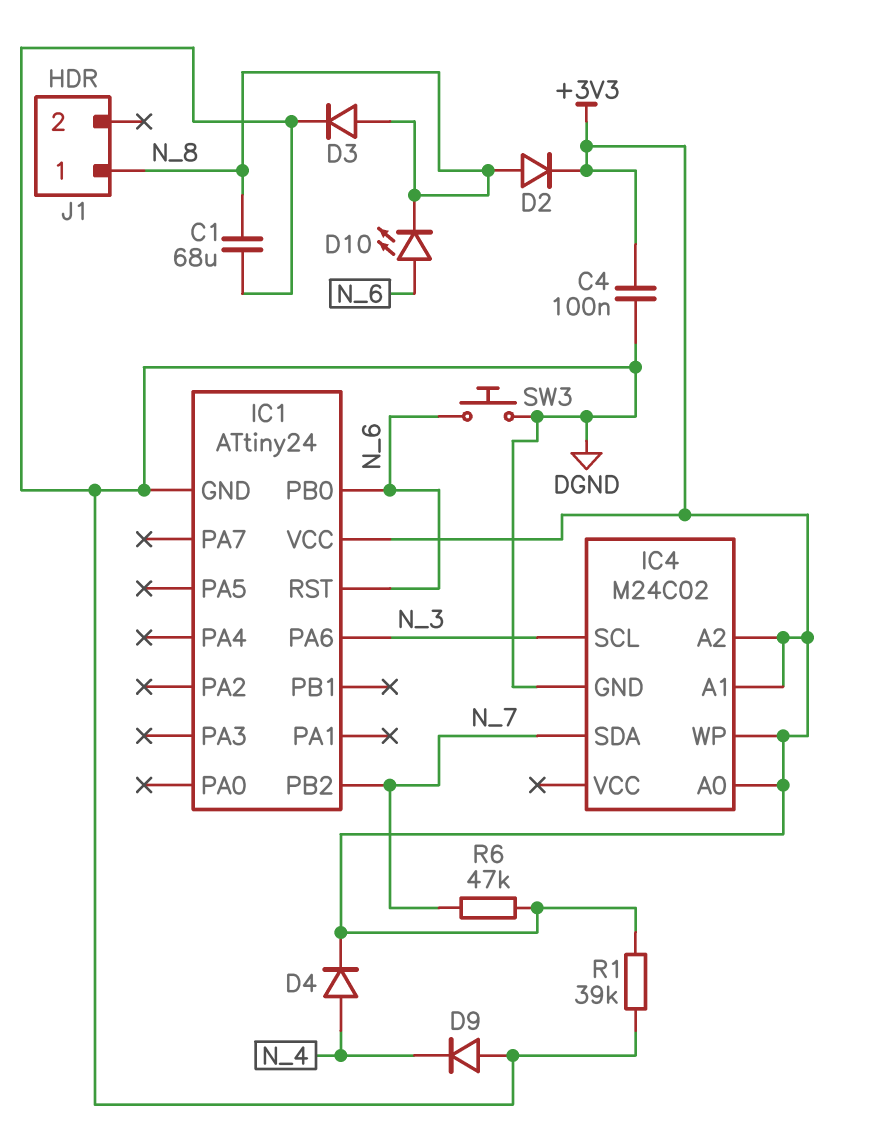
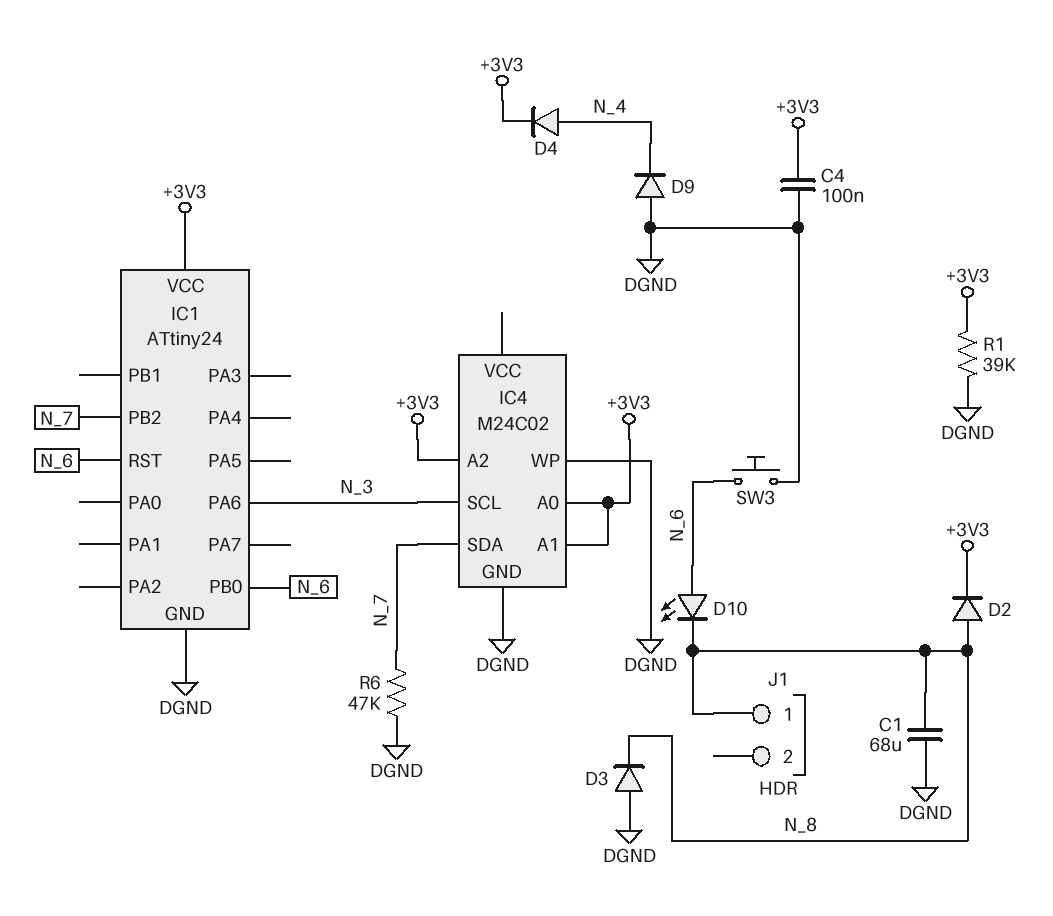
D3: diode (A N_8, K DGND) -> diode (A DGND, K N_8)
IC4 pin WP: +3V3 -> DGND
R6: 47k (+3V3, N_7) -> 47k (DGND, N_7)

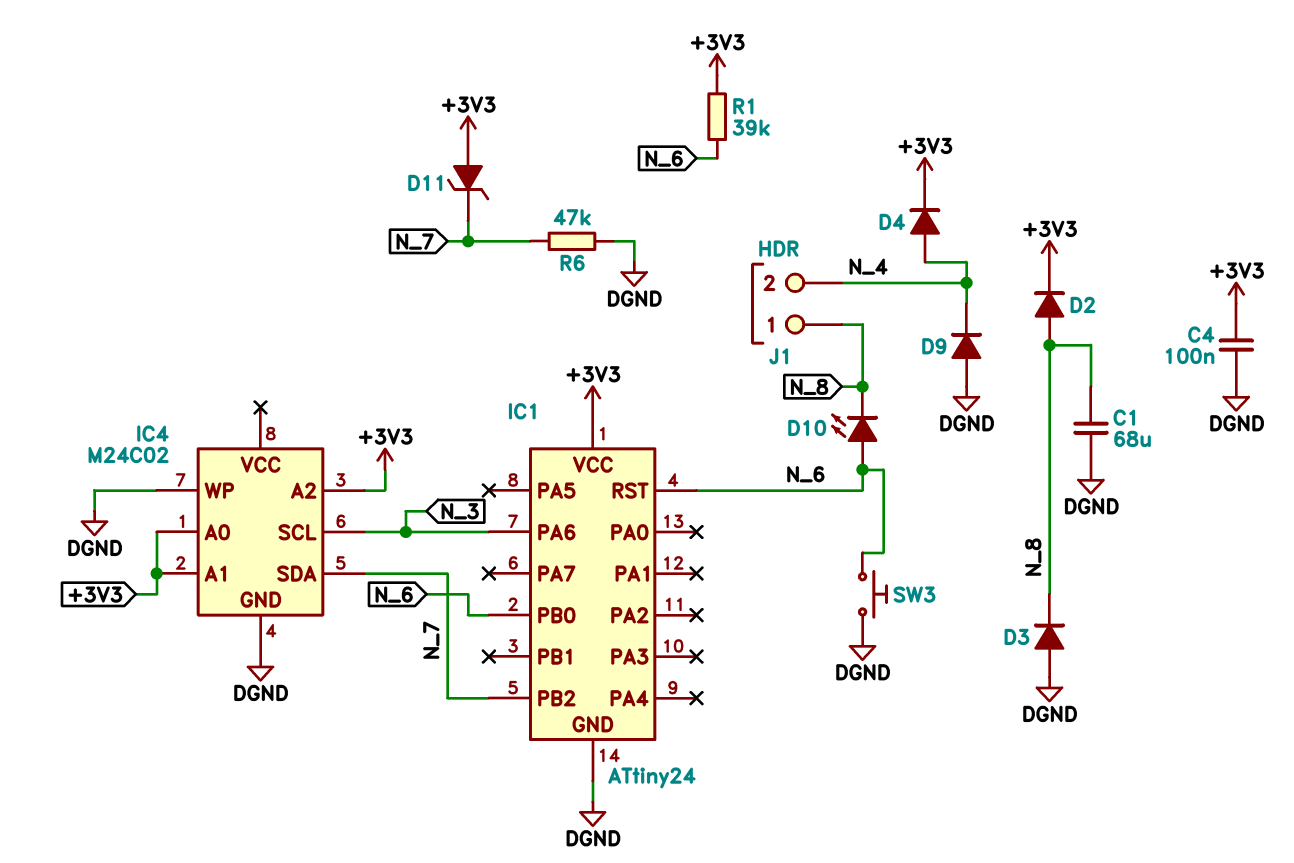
D11: none -> zener (A +3V3, K N_7)
J1 pin 2: none -> N_4
R1: 39k (+3V3, DGND) -> 39k (+3V3, N_6)

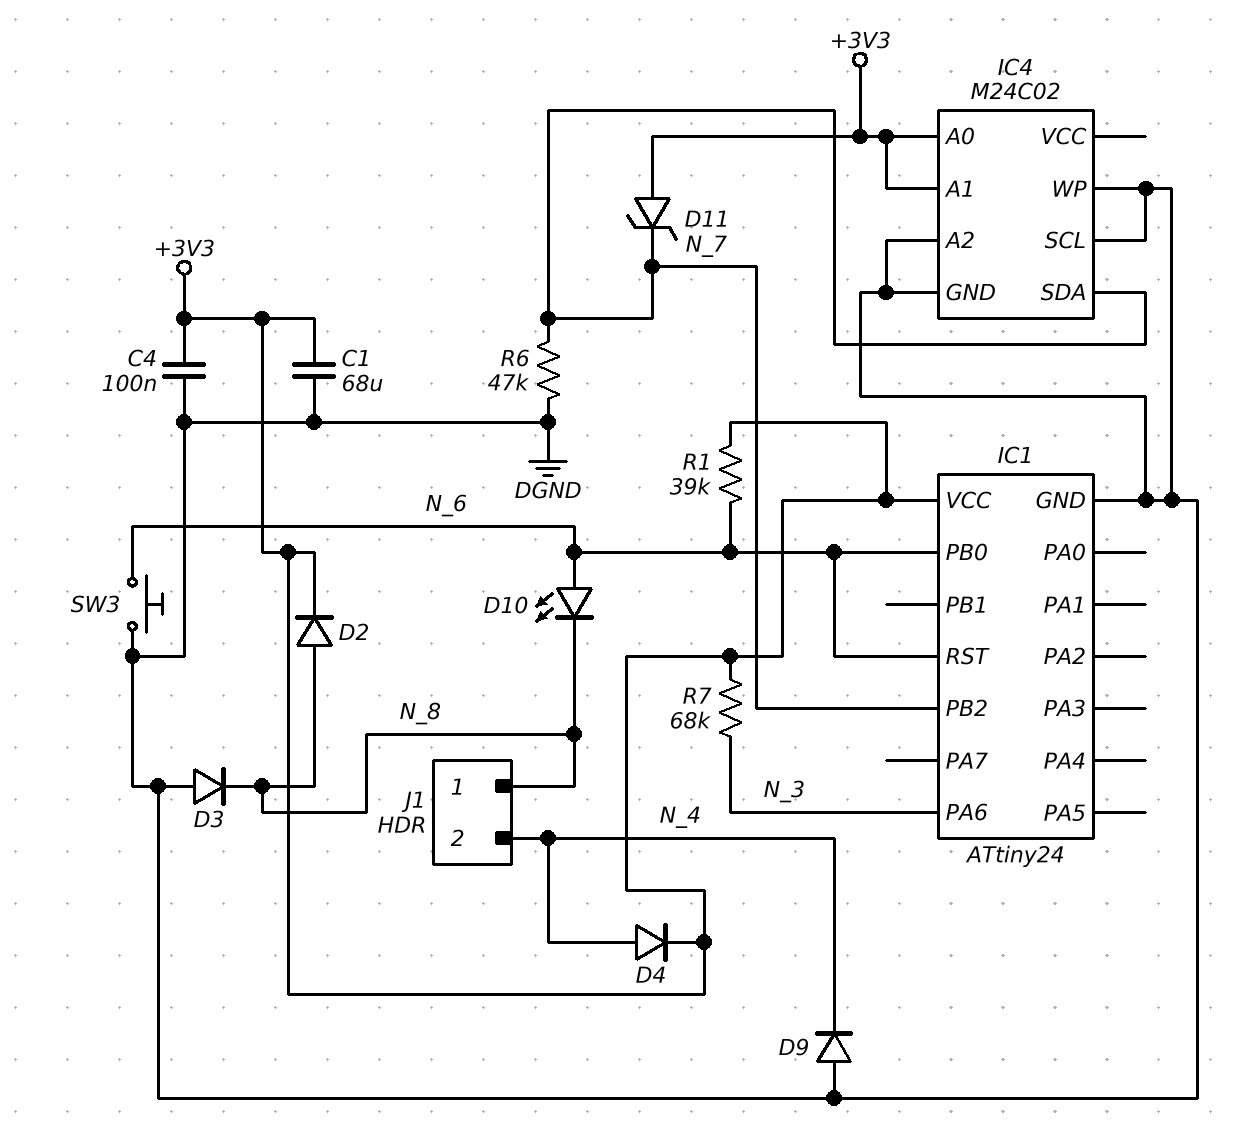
C1: 68uF (DGND, N_8) -> 68uF (+3V3, DGND)
IC4 pin A2: +3V3 -> DGND
IC4 pin SCL: N_3 -> DGND
R7: none -> 68k (+3V3, N_3)

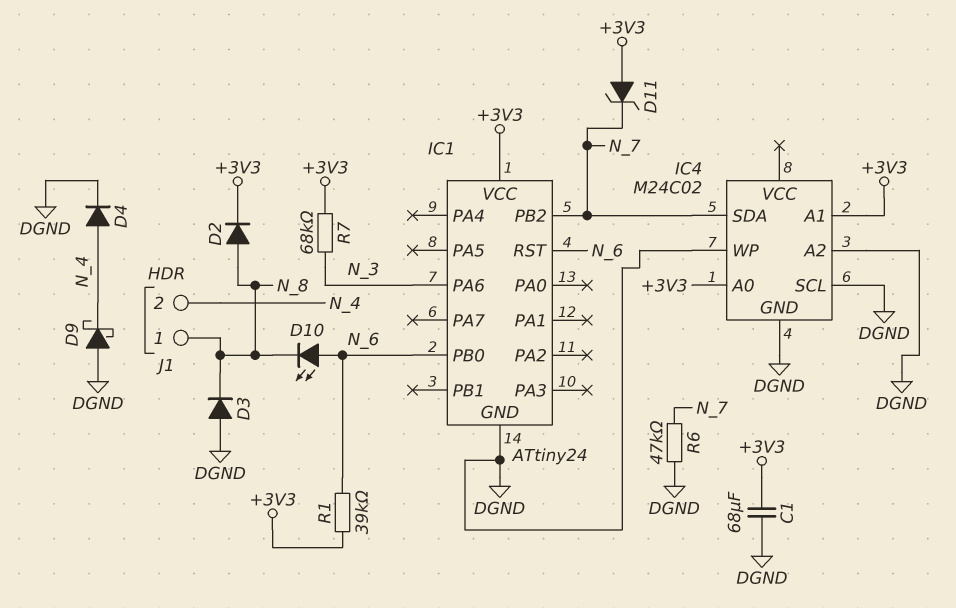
C4: 100nF (+3V3, DGND) -> none
D4: diode (A N_4, K +3V3) -> diode (A N_4, K DGND)
D9: diode (A DGND, K N_4) -> schottky (A DGND, K N_4)
SW3: button (DGND, N_6) -> none

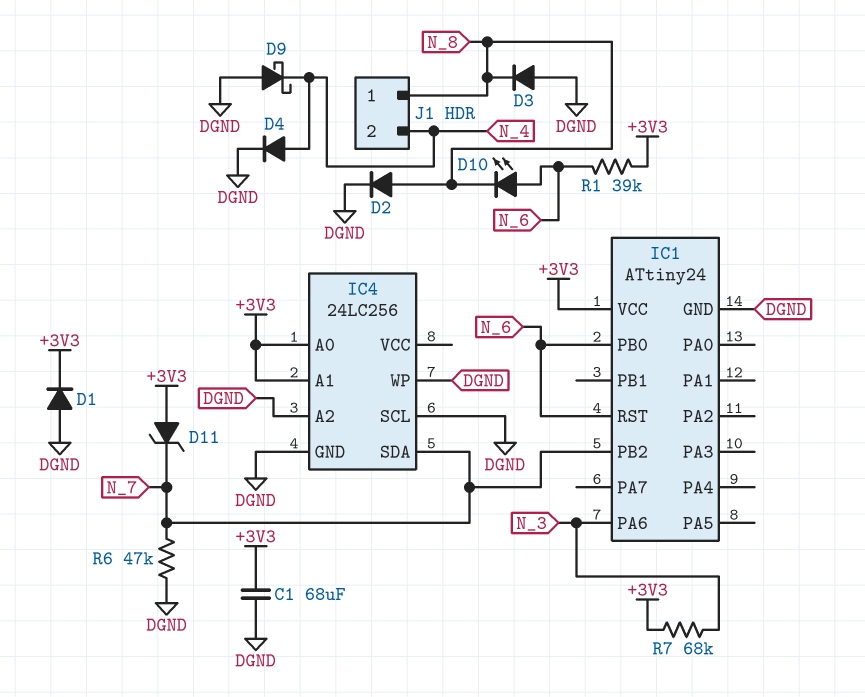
D1: none -> diode (A DGND, K +3V3)
D2: diode (A N_8, K +3V3) -> diode (A N_8, K DGND)
IC4: M24C02 -> 24LC256

